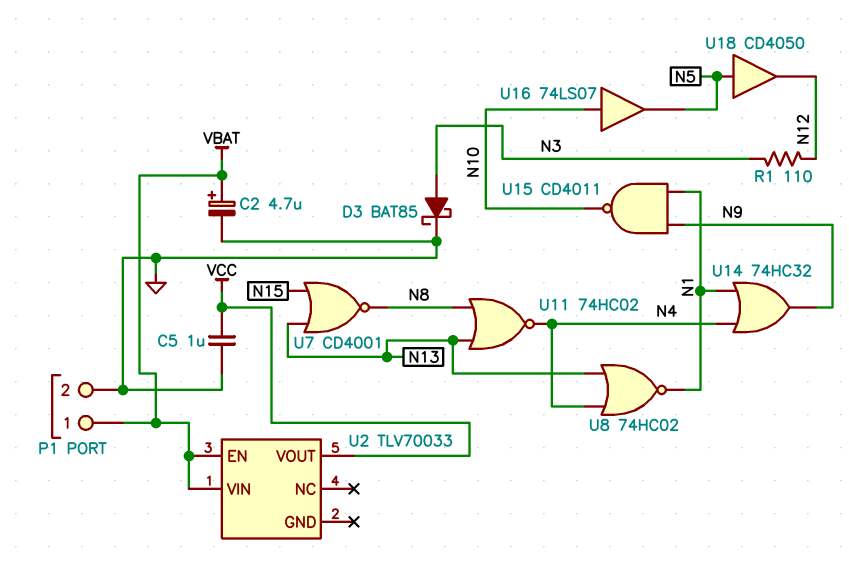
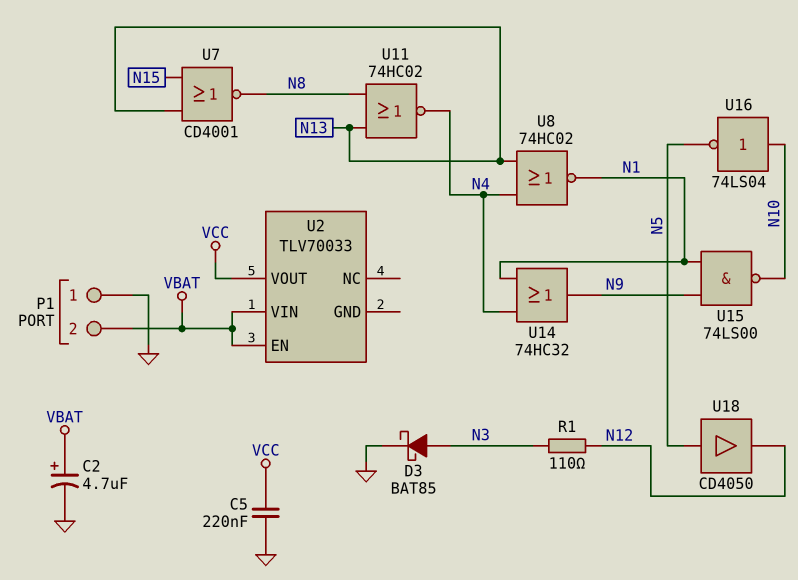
C5: 1uF (GND, VCC) -> 220nF (GND, VCC)
P1 pin 1: VBAT -> GND
P1 pin 2: GND -> VBAT
U15: NAND CD4011 (in N1, in N9, out N10) -> NAND 74LS00 (in N1, in N9, out N10)
U16: buffer 74LS07 (in N10, out N5) -> NOT 74LS04 (in N10, out N5)

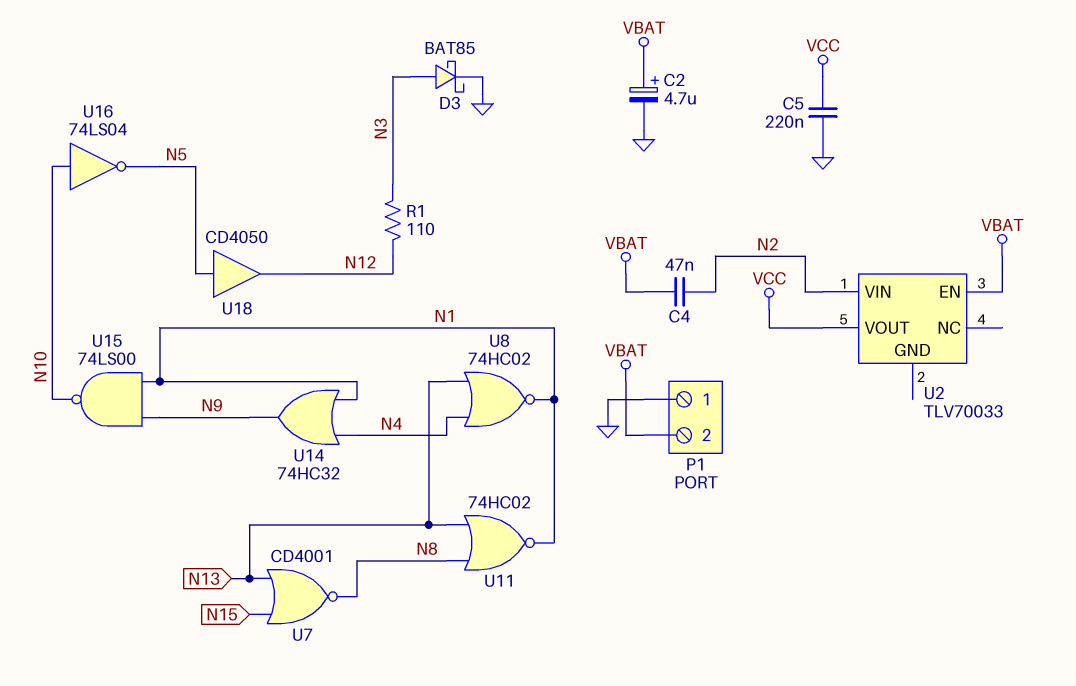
C4: none -> 47nF (N2, VBAT)
U2 pin VIN: VBAT -> N2
U11: NOR 74HC02 (in N8, in N13, out N4) -> NOR 74HC02 (in N8, in N13, out N1)

